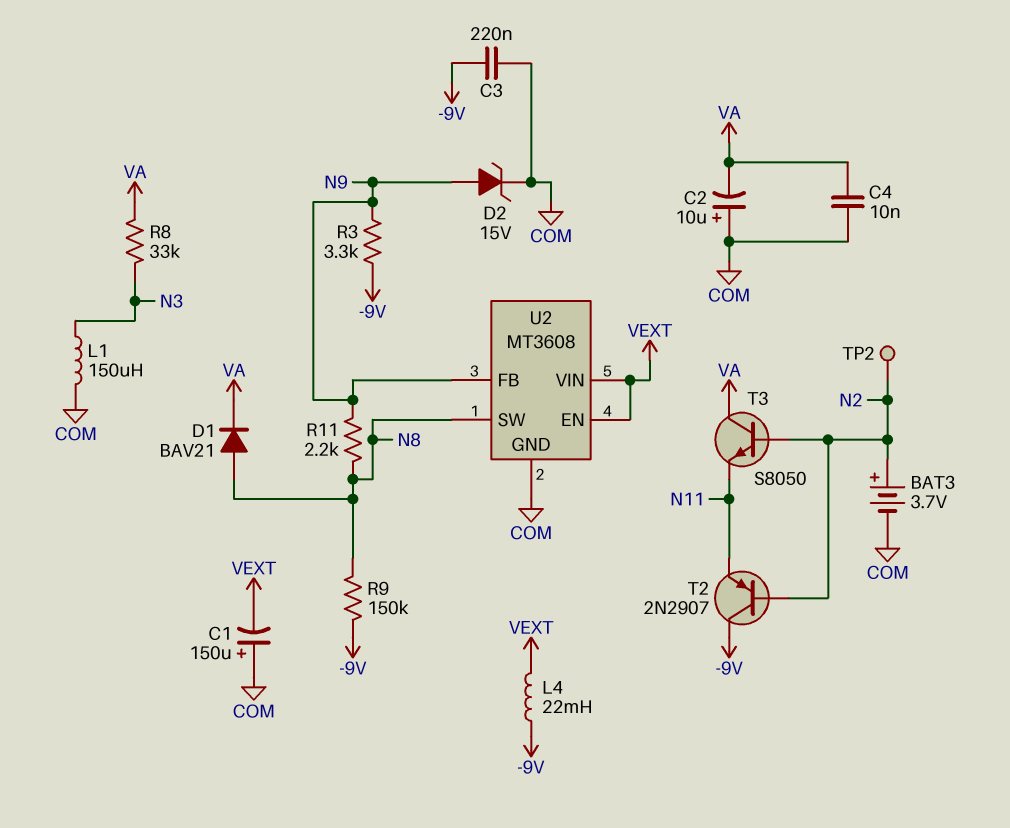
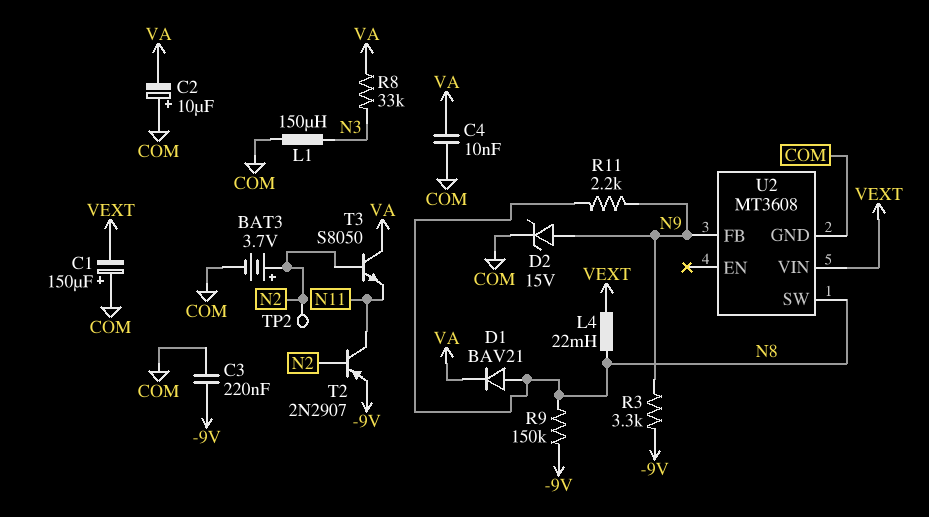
L4: 22mH (-9V, VEXT) -> 22mH (N8, VEXT)
T2: PNP 2N2907 (B N2, C -9V, E N11) -> PNP 2N2907 (B N2, C N11, E -9V)
U2 pin EN: VEXT -> none

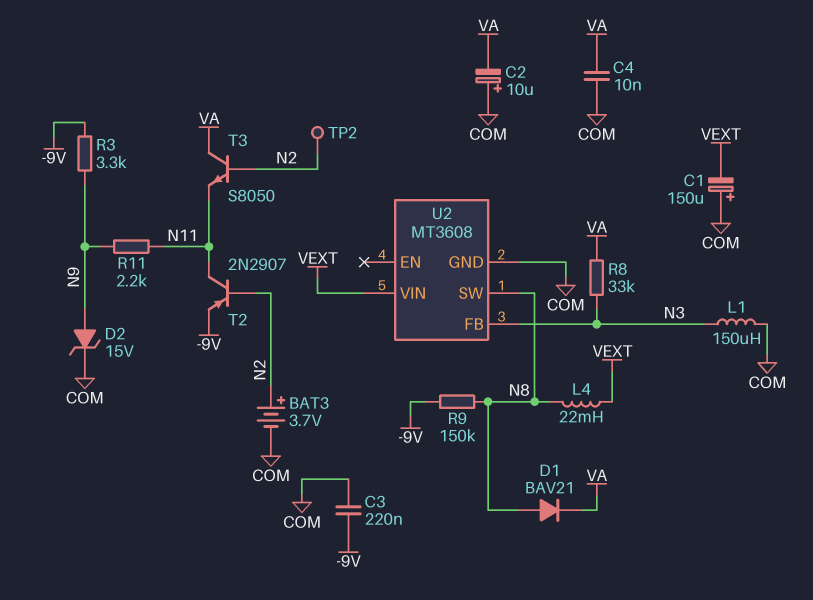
R11: 2.2k (N8, N9) -> 2.2k (N9, N11)
U2 pin FB: N9 -> N3

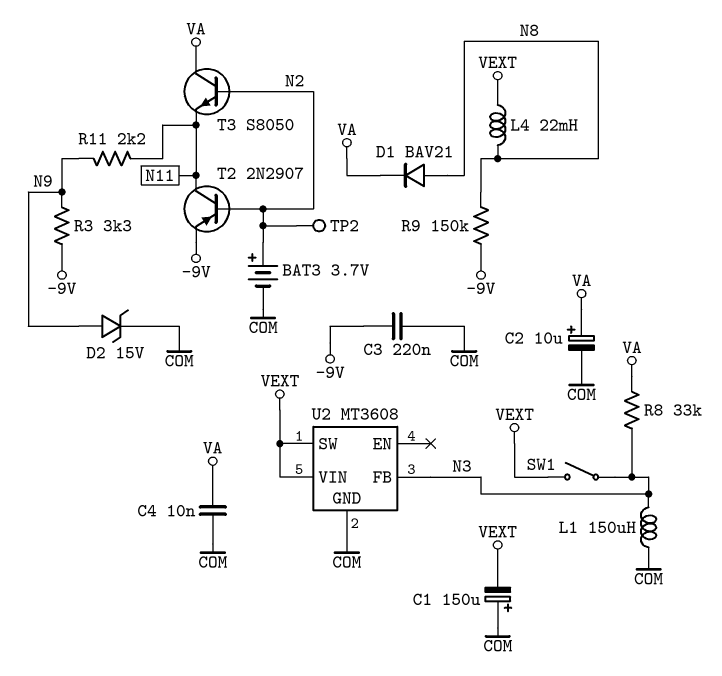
C2: 10uF (plus COM, minus VA) -> 10uF (plus VA, minus COM)
SW1: none -> switch (N3, VEXT)
U2 pin SW: N8 -> VEXT

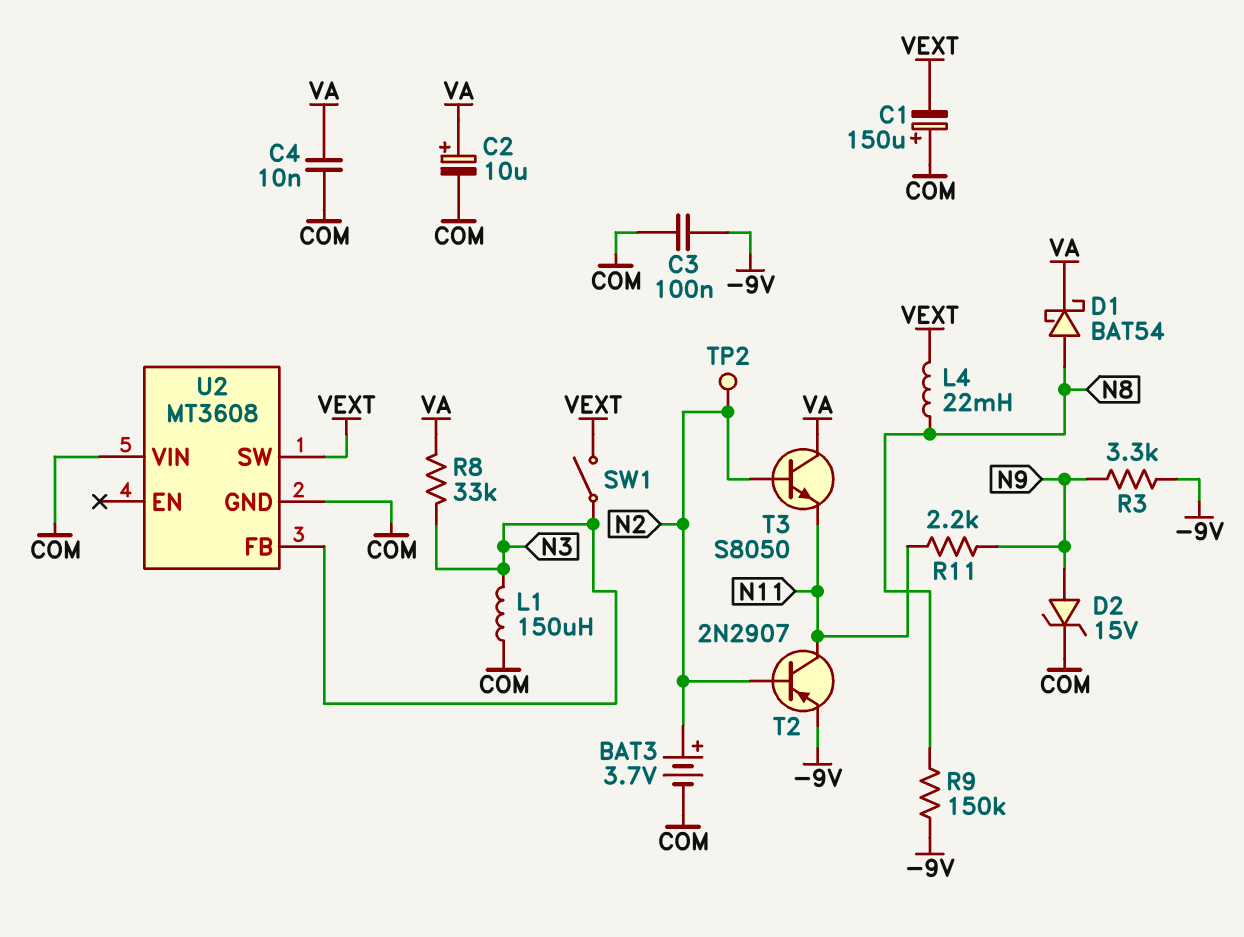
C3: 220nF (-9V, COM) -> 100nF (-9V, COM)
D1: diode BAV21 (A N8, K VA) -> schottky BAT54 (A N8, K VA)
U2 pin VIN: VEXT -> COM

